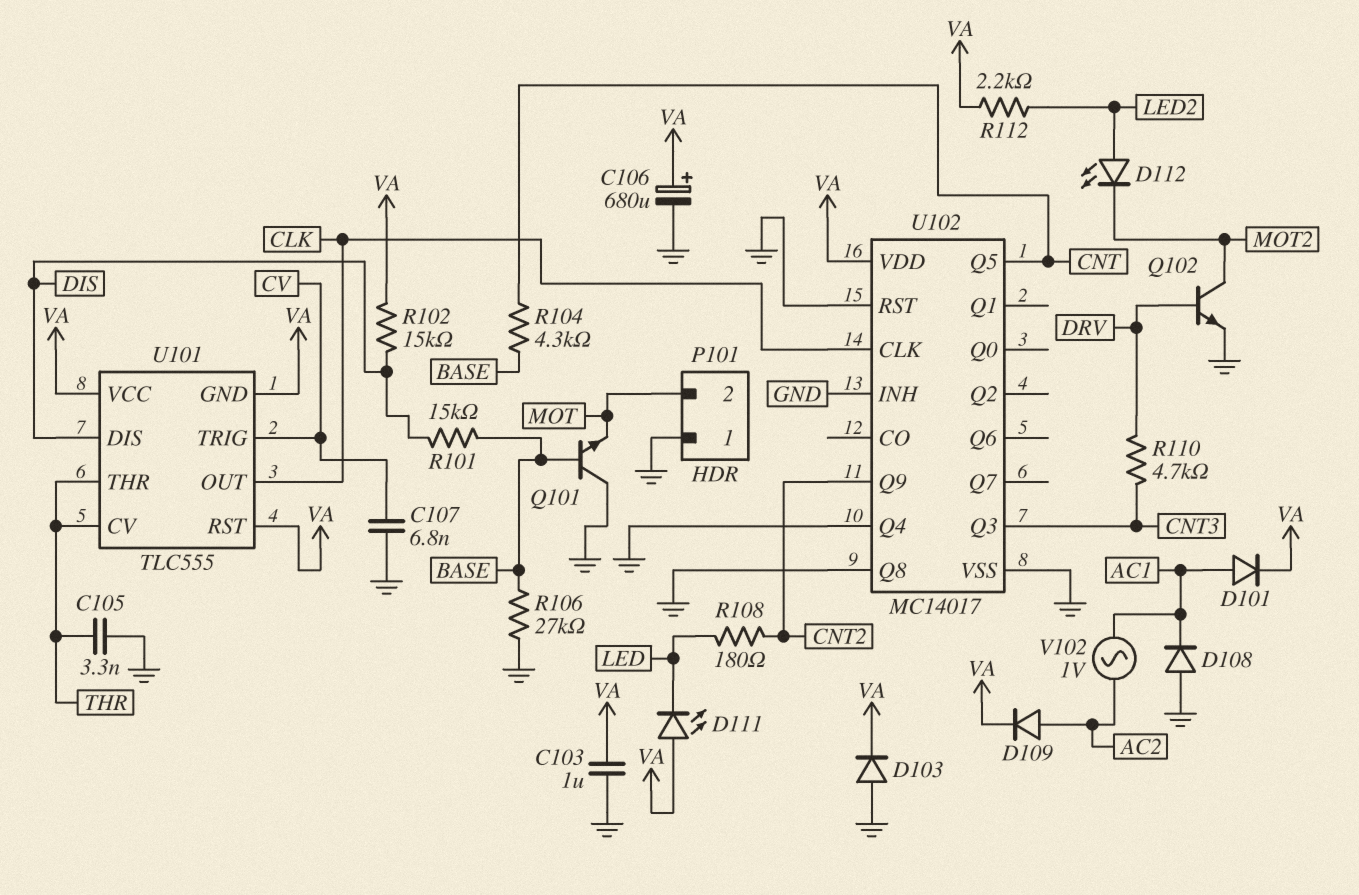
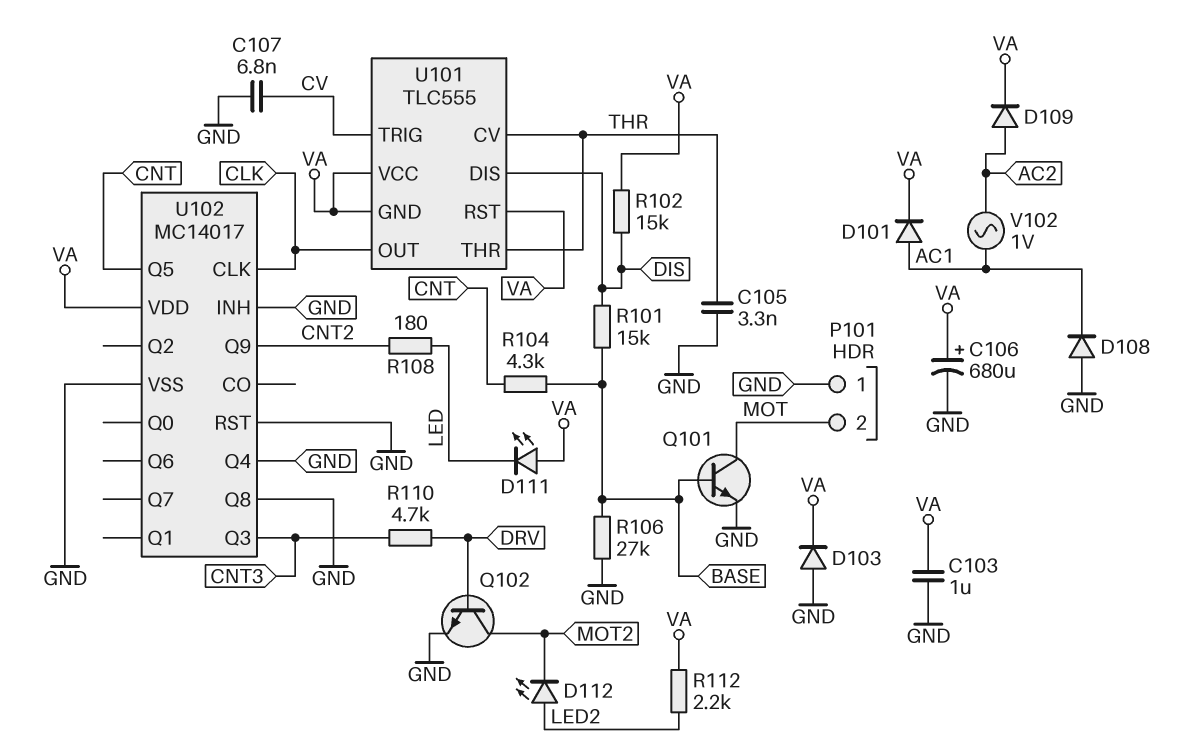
Q101: NPN (B BASE, C GND, E MOT) -> NPN (B BASE, C MOT, E GND)

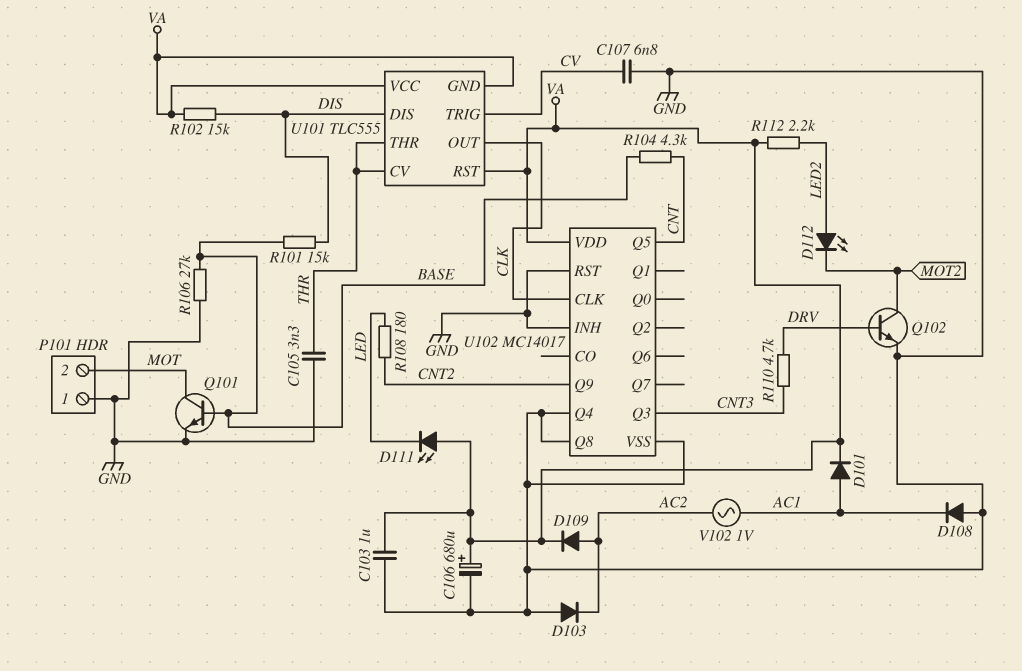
D103: diode (A GND, K VA) -> diode (A GND, K AC2)

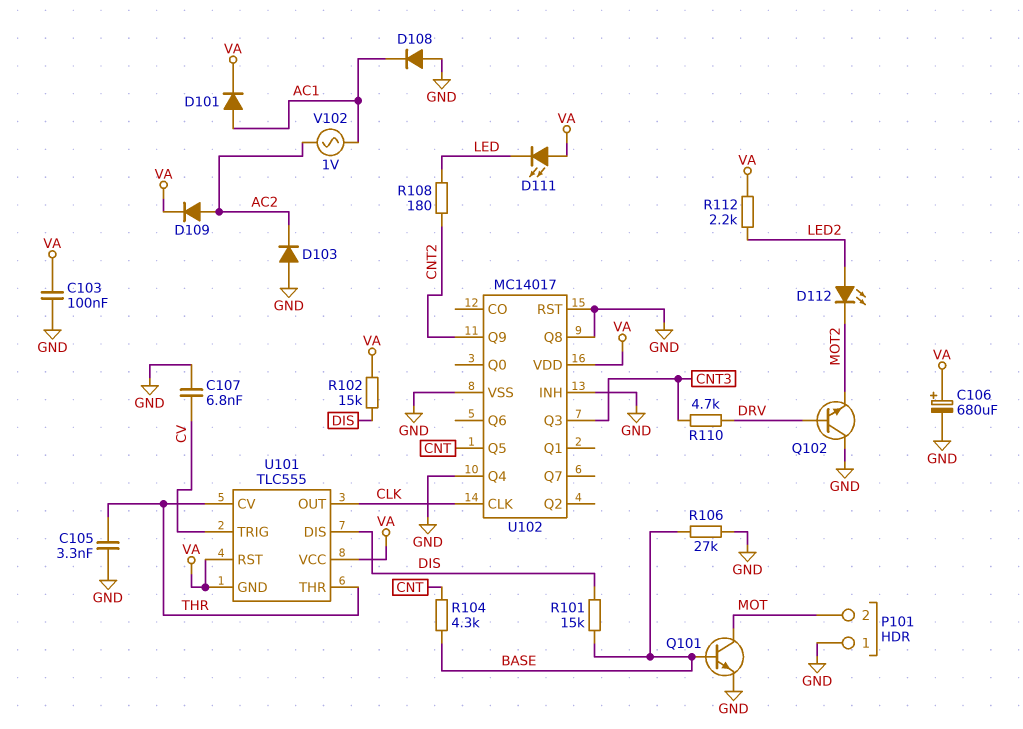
C103: 1uF (GND, VA) -> 100nF (GND, VA)
Q102: NPN (B DRV, C MOT2, E GND) -> NPN (B DRV, C GND, E MOT2)

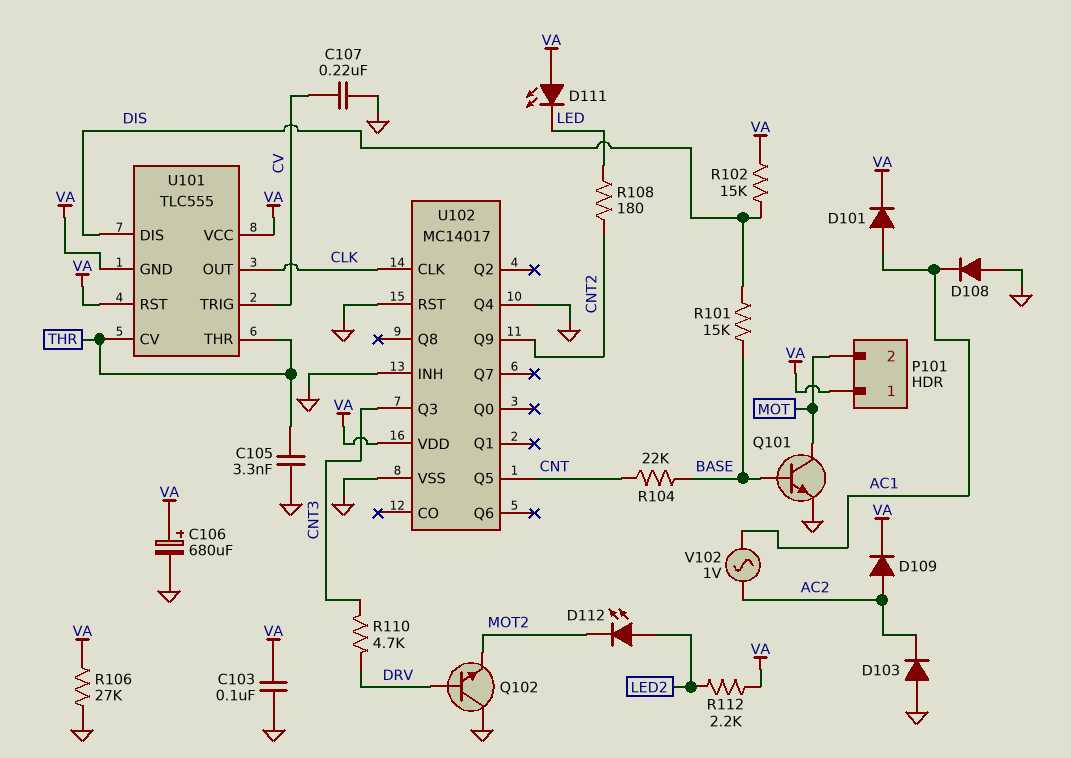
C107: 6.8nF (CV, GND) -> 220nF (CV, GND)
P101 pin 1: GND -> VA
R104: 4.3k (BASE, CNT) -> 22k (BASE, CNT)
R106: 27k (BASE, GND) -> 27k (GND, VA)
U102 pin Q8: GND -> none

